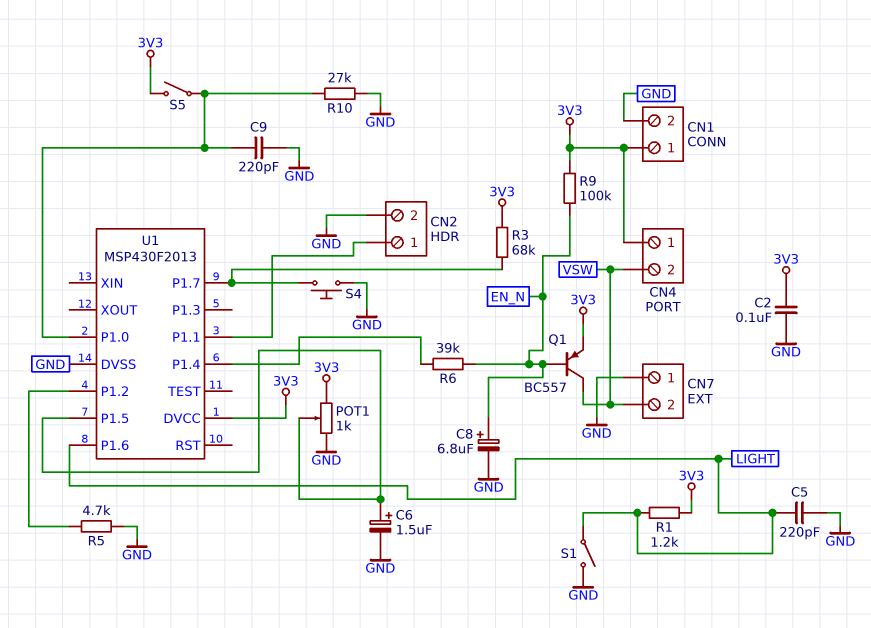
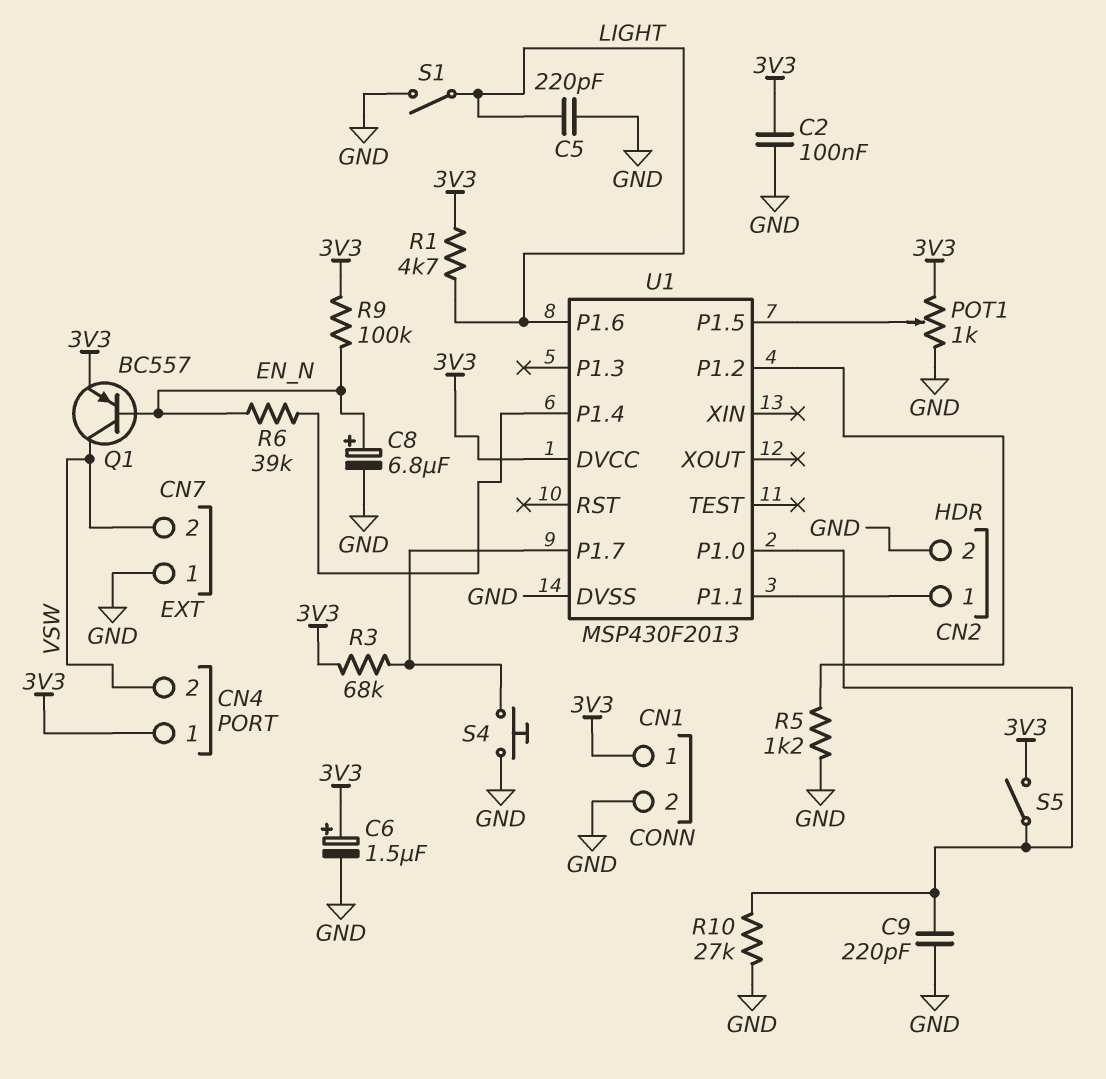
C6: 1.5uF (plus U1/P1.5, minus GND) -> 1.5uF (plus 3V3, minus GND)
R1: 1.2k (3V3, LIGHT) -> 4.7k (3V3, LIGHT)
R5: 4.7k (GND, U1/P1.2) -> 1.2k (GND, U1/P1.2)

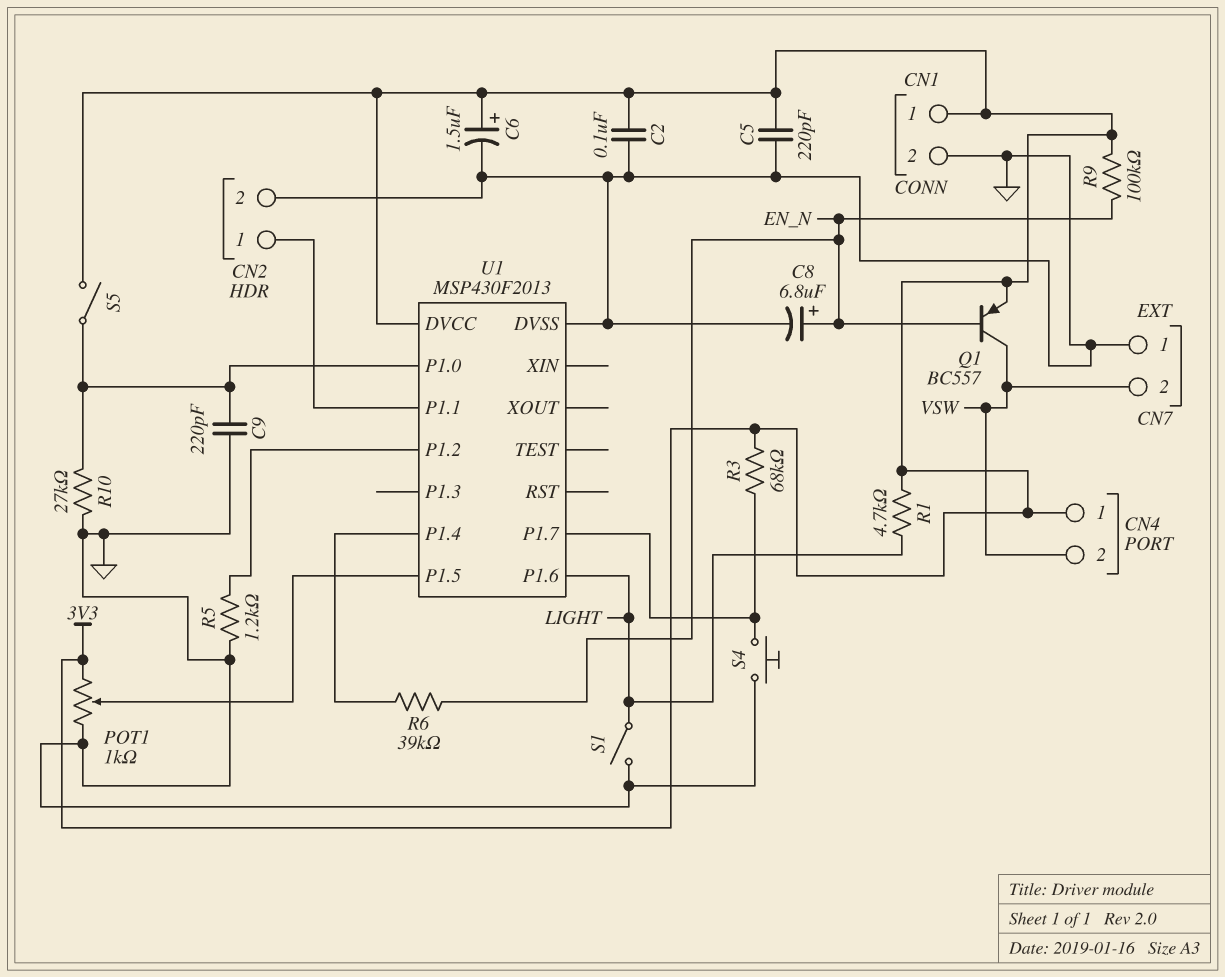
C5: 220pF (GND, LIGHT) -> 220pF (3V3, GND)

